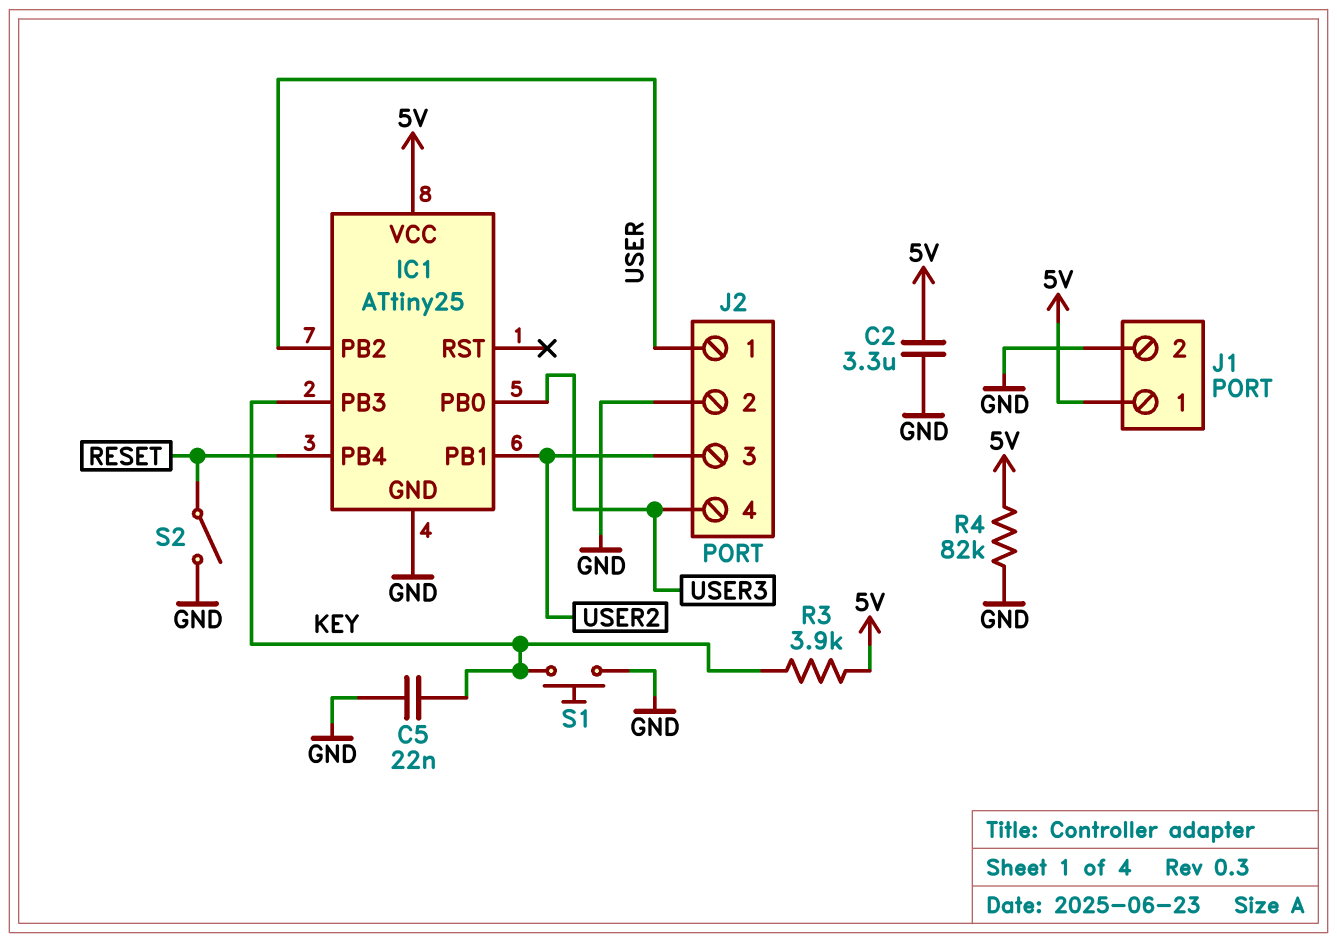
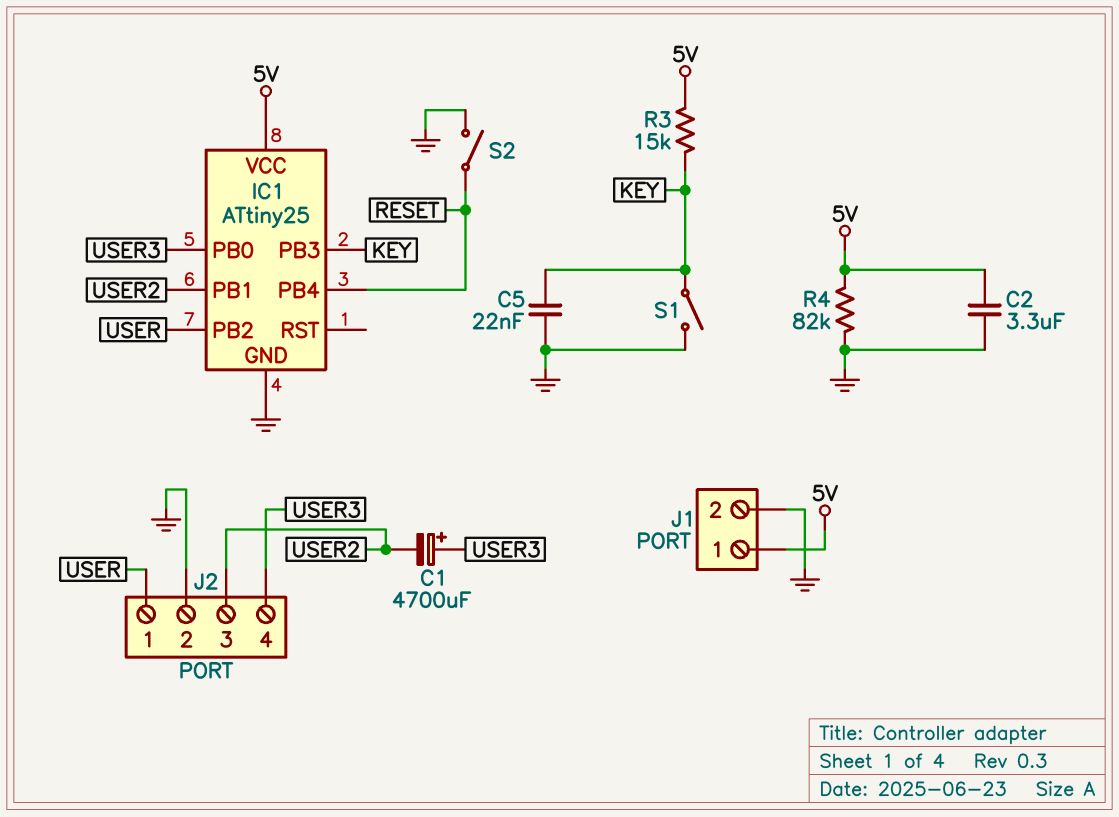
C1: none -> 4700uF (plus USER3, minus USER2)
R3: 3.9k (5V, KEY) -> 15k (5V, KEY)
S1: button (GND, KEY) -> switch (GND, KEY)

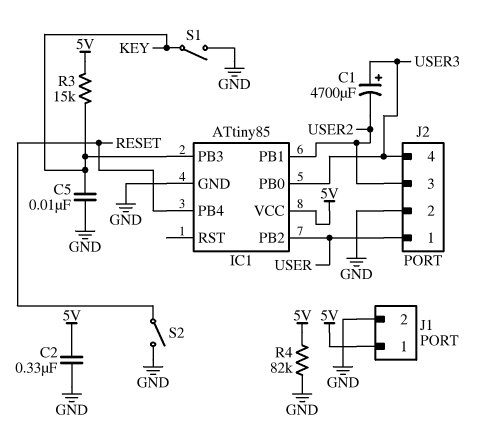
C2: 3.3uF (5V, GND) -> 330nF (5V, GND)
C5: 22nF (GND, KEY) -> 10nF (GND, KEY)
IC1: ATtiny25 -> ATtiny85

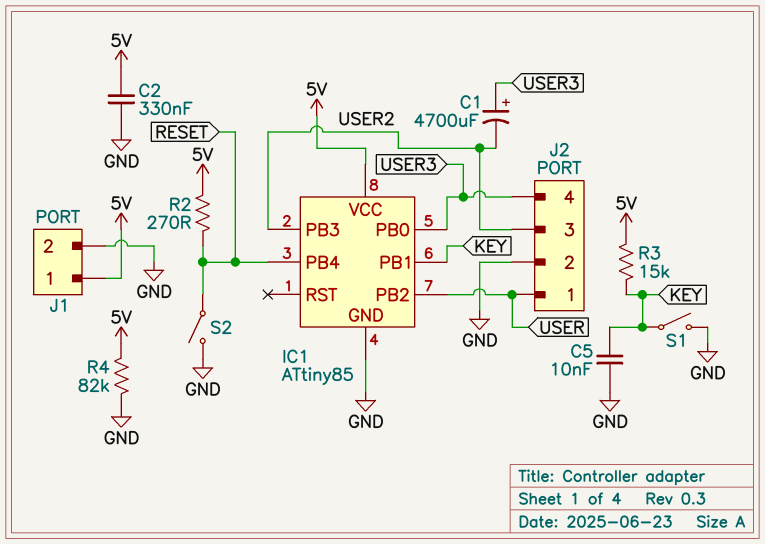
IC1 pin PB1: USER2 -> KEY
IC1 pin PB3: KEY -> USER2
R2: none -> 270 (5V, RESET)

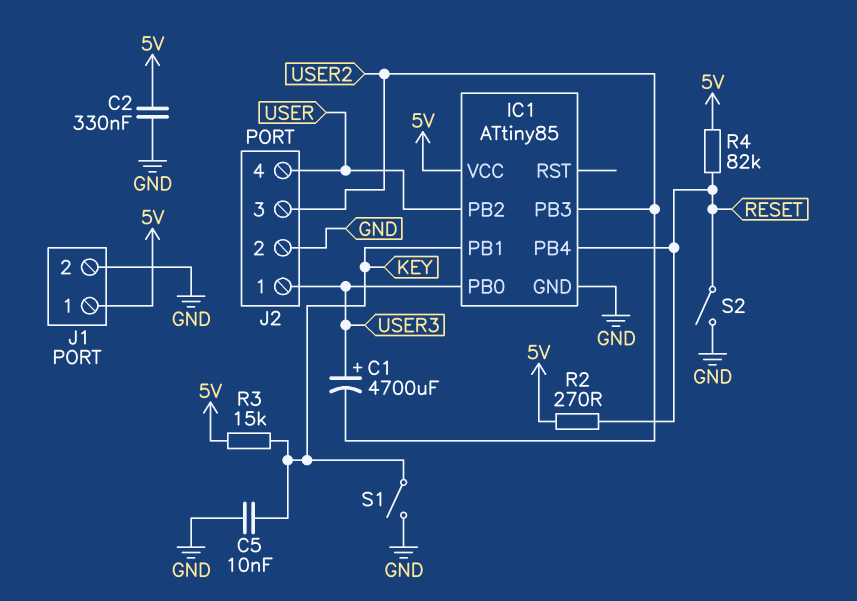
J2 pin 1: USER -> USER3
J2 pin 4: USER3 -> USER
R4: 82k (5V, GND) -> 82k (5V, RESET)

